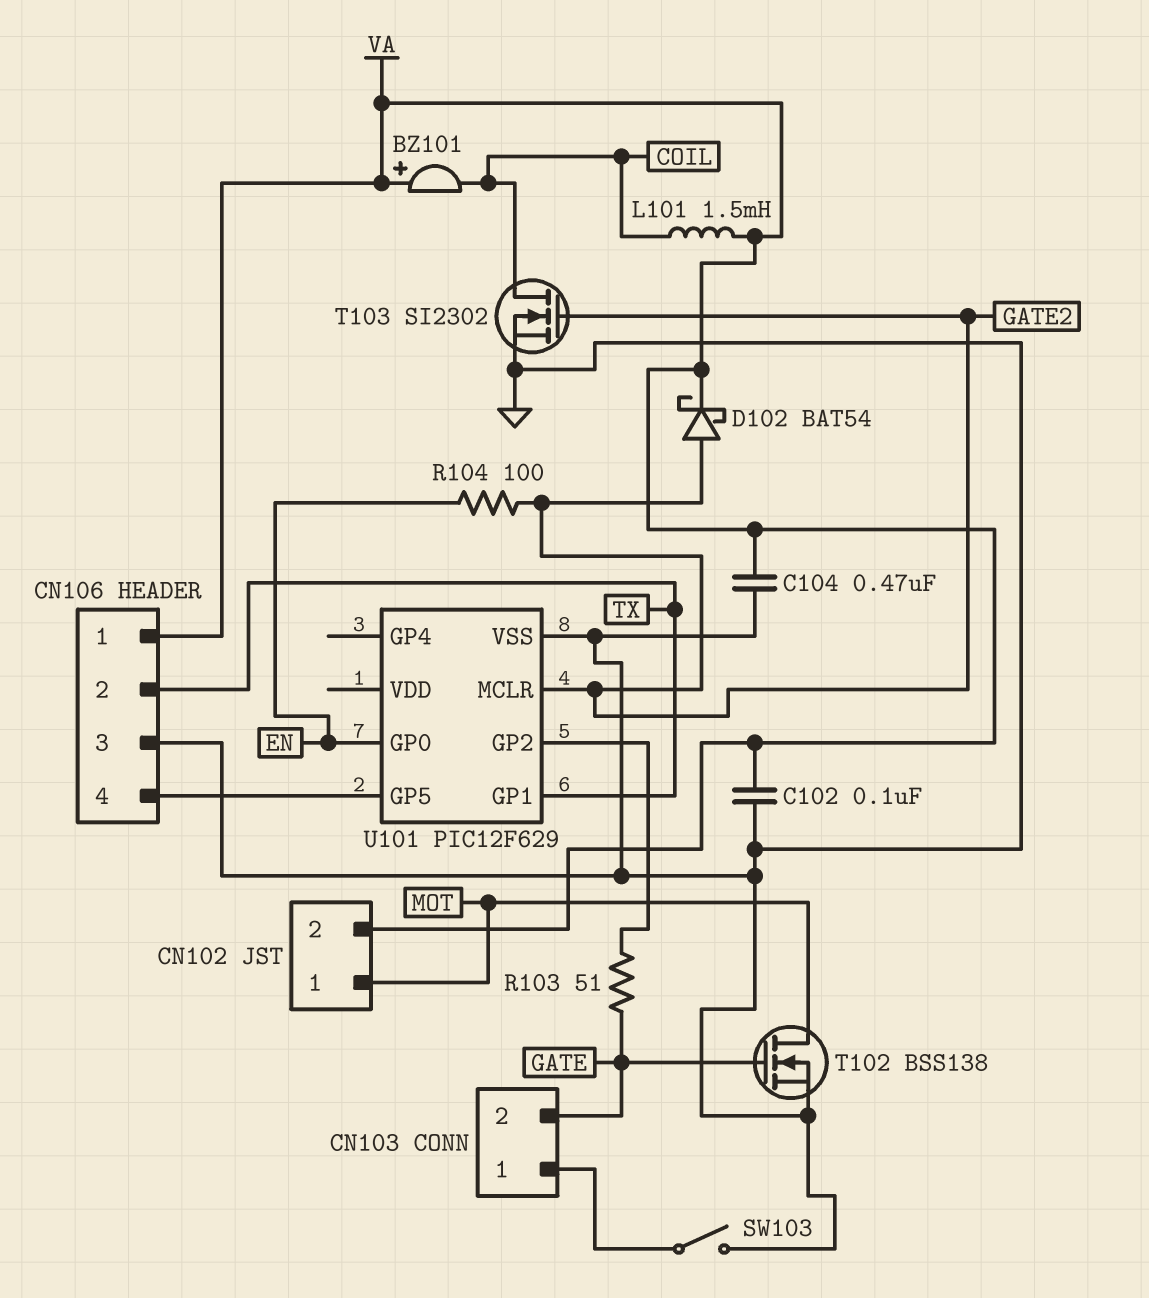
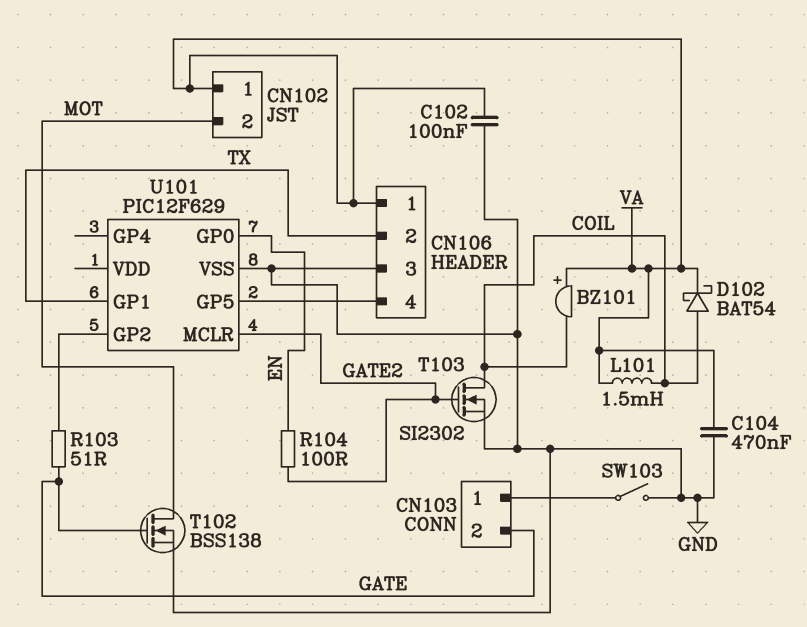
CN102 pin 1: MOT -> VA
CN102 pin 2: VA -> MOT
D102: schottky BAT54 (A GATE2, K VA) -> schottky BAT54 (A COIL, K VA)

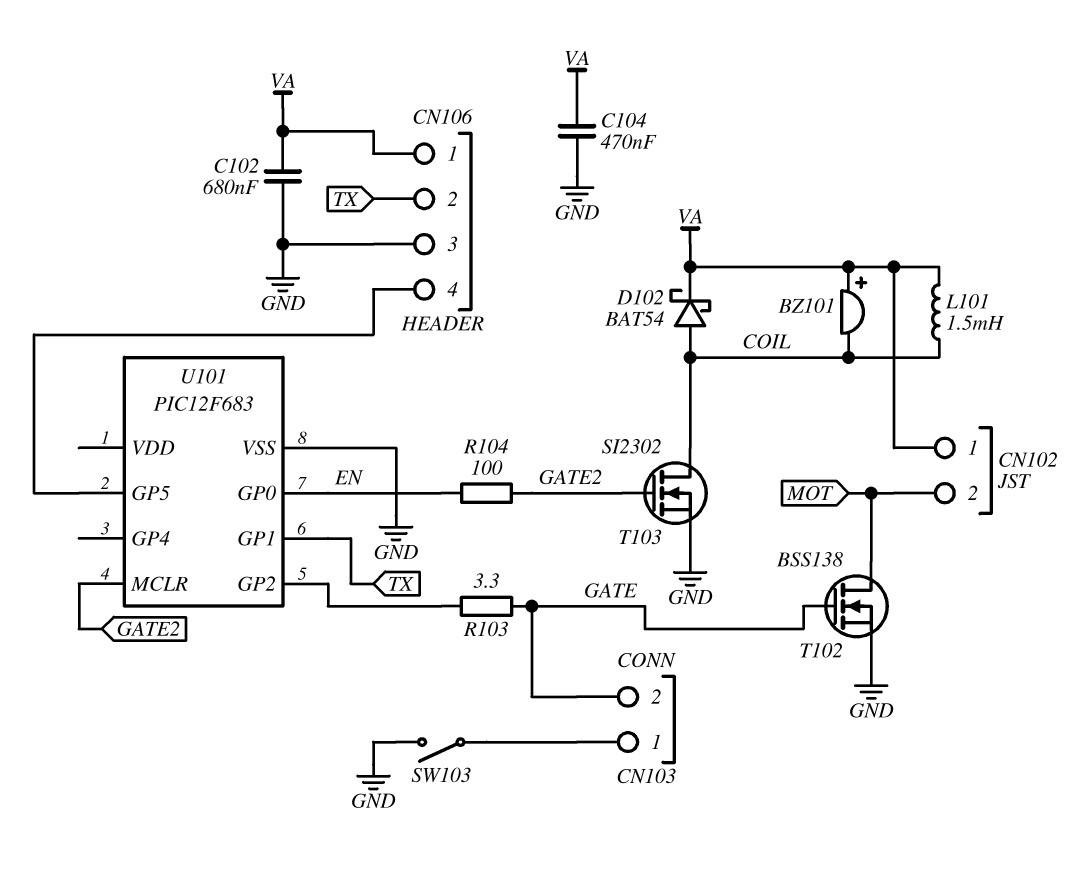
C102: 100nF (GND, VA) -> 680nF (GND, VA)
R103: 51 (GATE, U101/GP2) -> 3.3 (GATE, U101/GP2)
U101: PIC12F629 -> PIC12F683

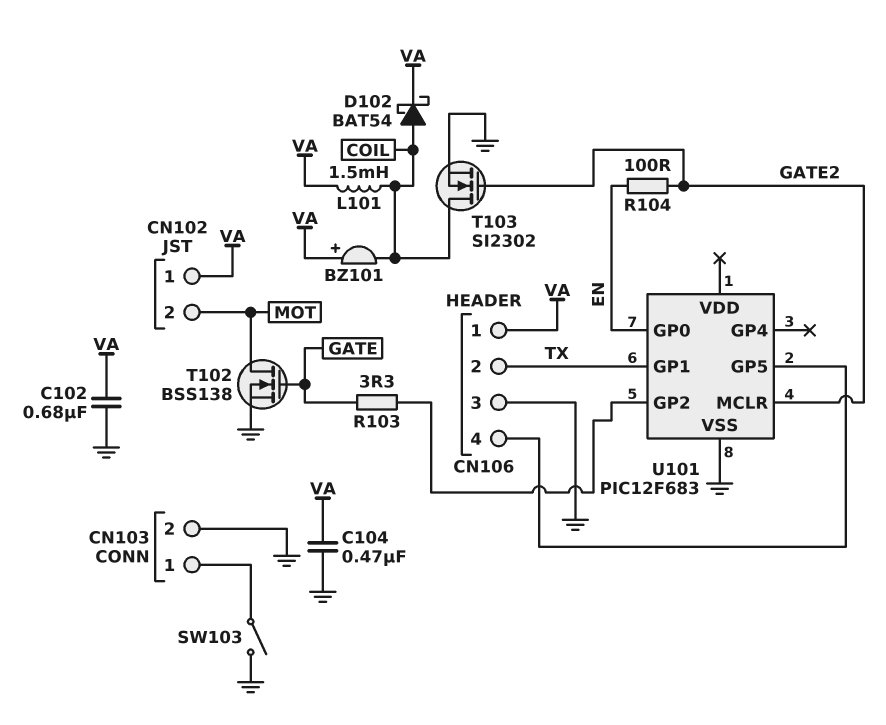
CN103 pin 2: GATE -> GND

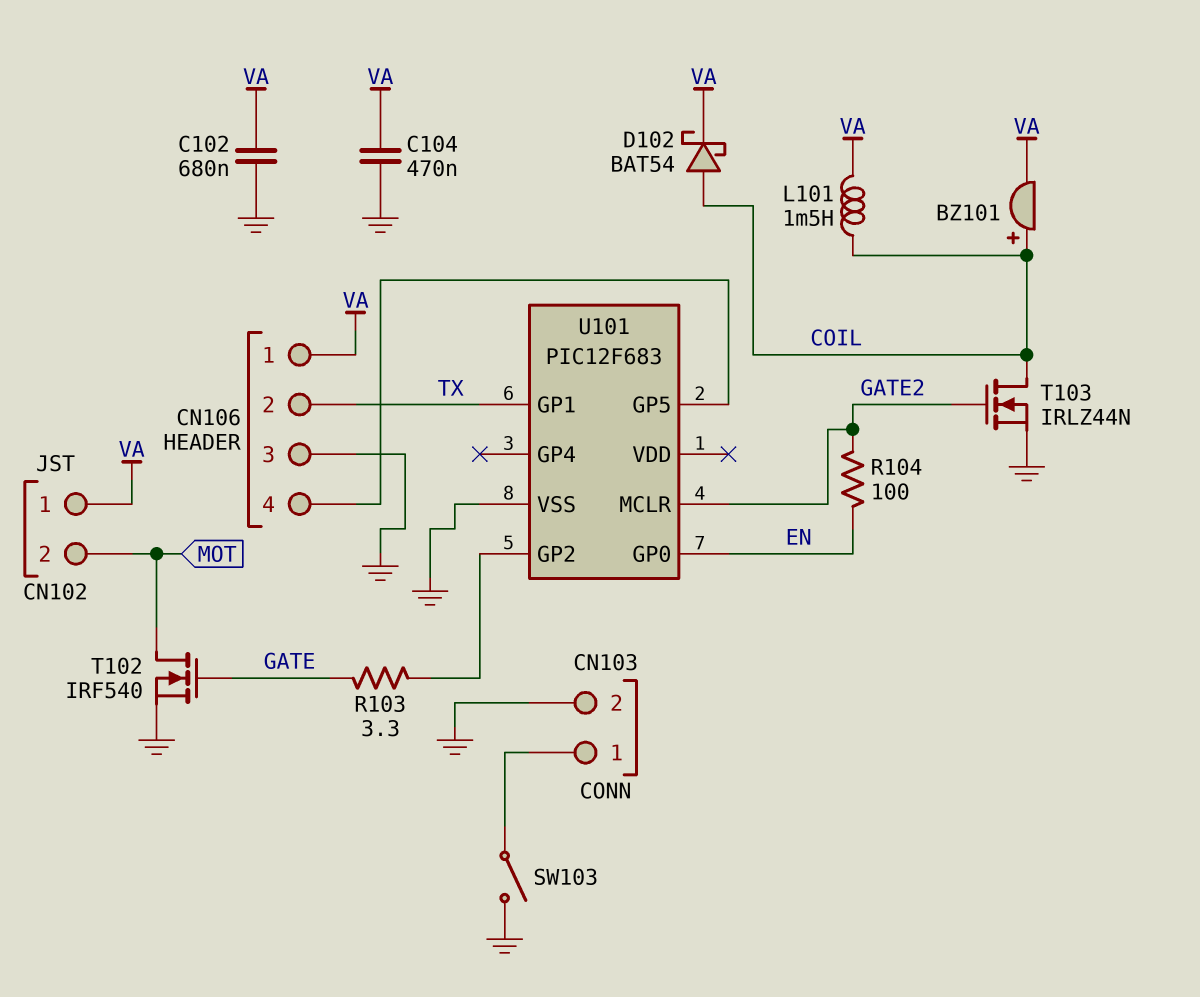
BZ101: buzzer (plus VA, minus COIL) -> buzzer (plus COIL, minus VA)
T102: NMOS BSS138 (G GATE, D MOT, S GND) -> NMOS IRF540 (G GATE, D MOT, S GND)
T103: NMOS SI2302 (G GATE2, D COIL, S GND) -> NMOS IRLZ44N (G GATE2, D COIL, S GND)

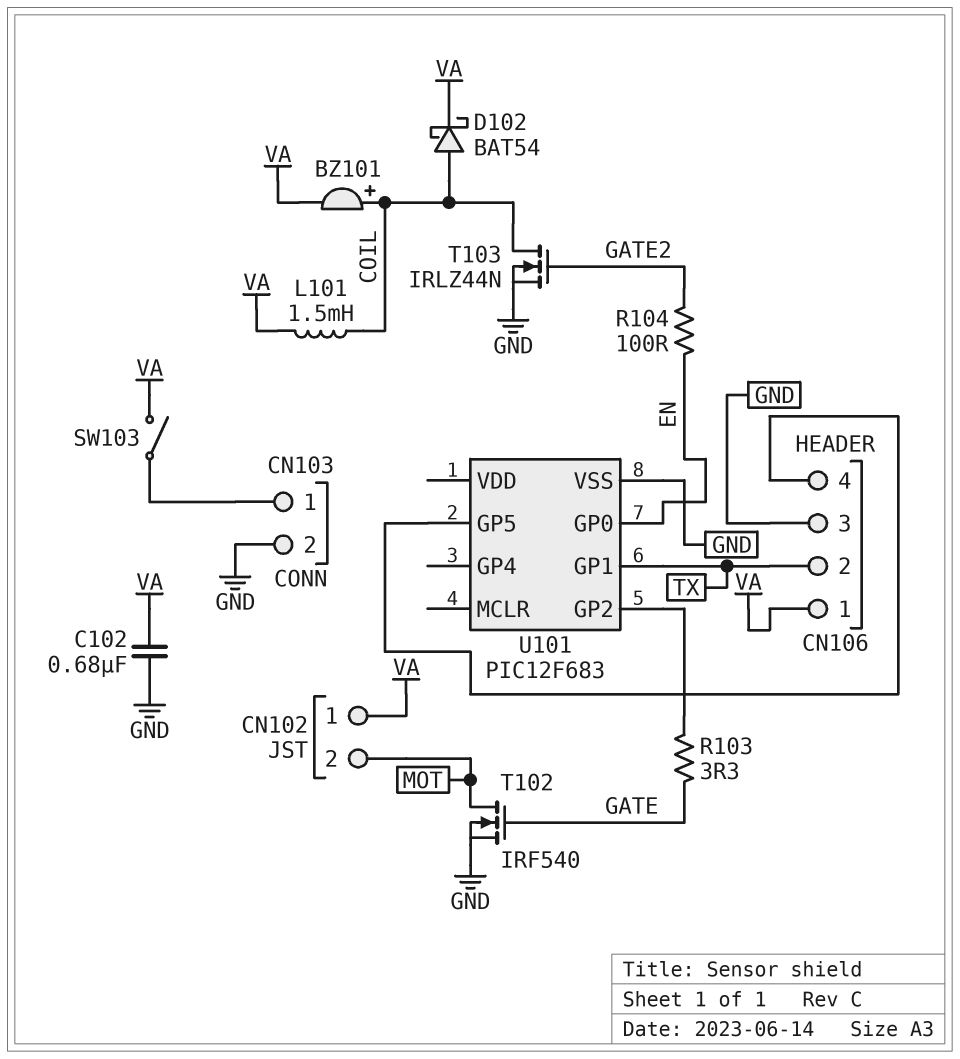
C104: 470nF (GND, VA) -> none
SW103: switch (CN103/1, GND) -> switch (CN103/1, VA)
U101 pin MCLR: GATE2 -> none

